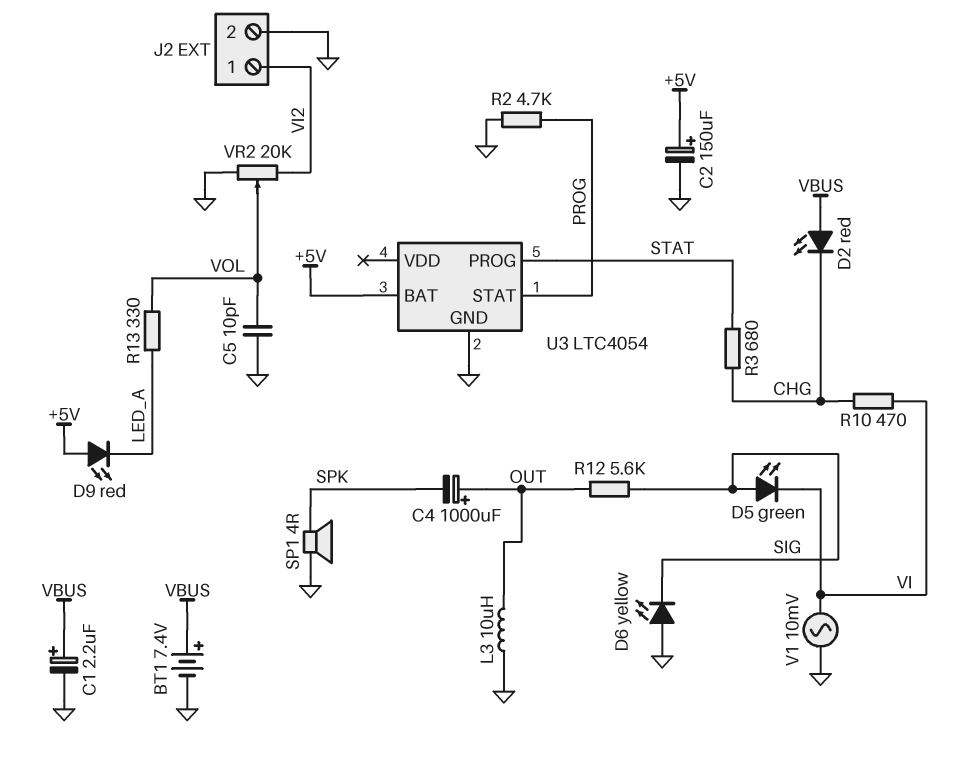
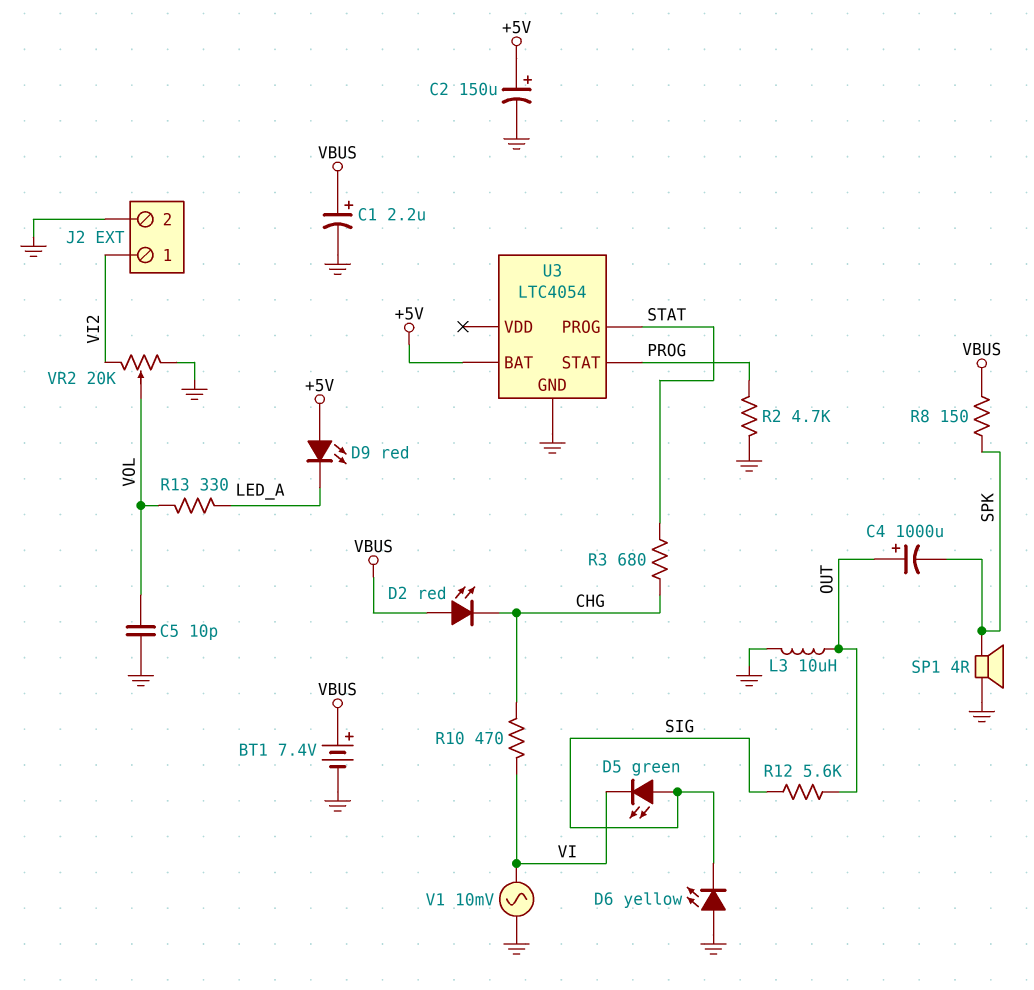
R8: none -> 150 (SPK, VBUS)

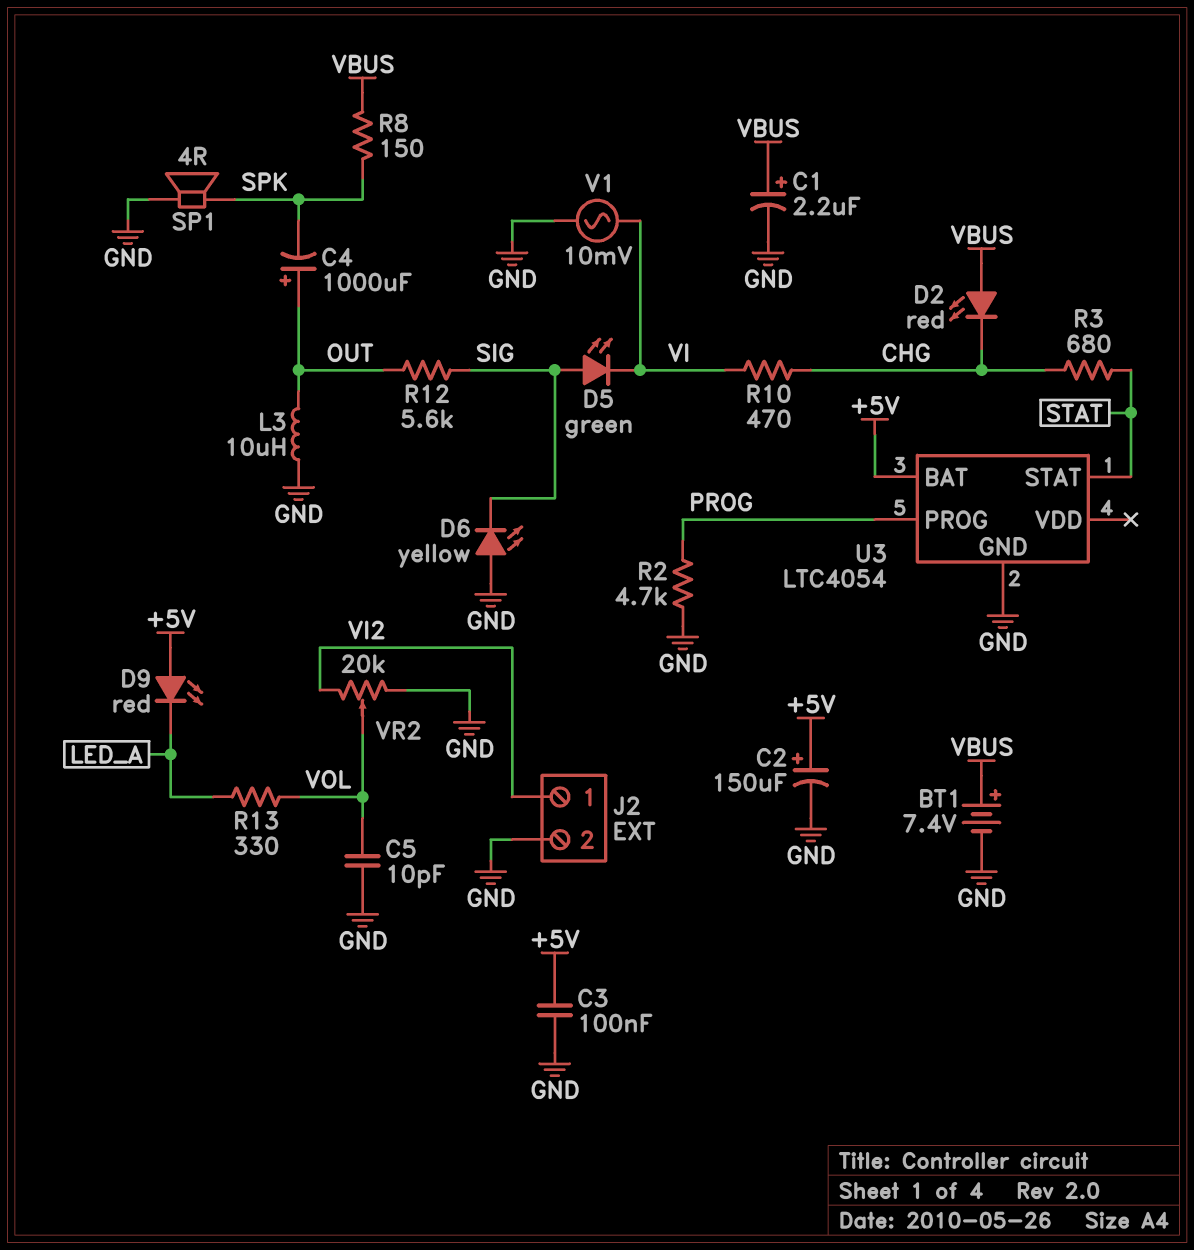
C3: none -> 100nF (+5V, GND)
U3 pin PROG: STAT -> PROG
U3 pin STAT: PROG -> STAT

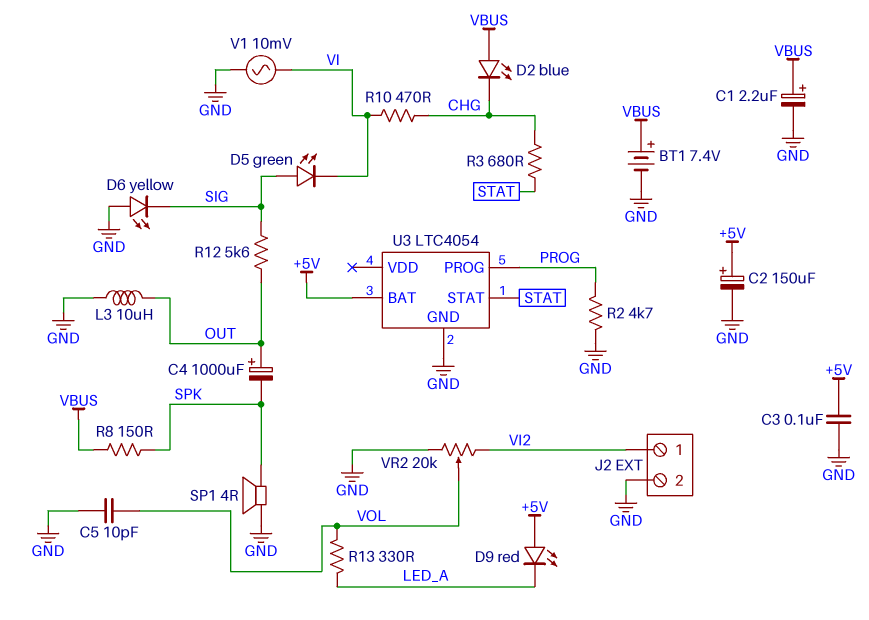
D2: LED red (A VBUS, K CHG) -> LED blue (A VBUS, K CHG)

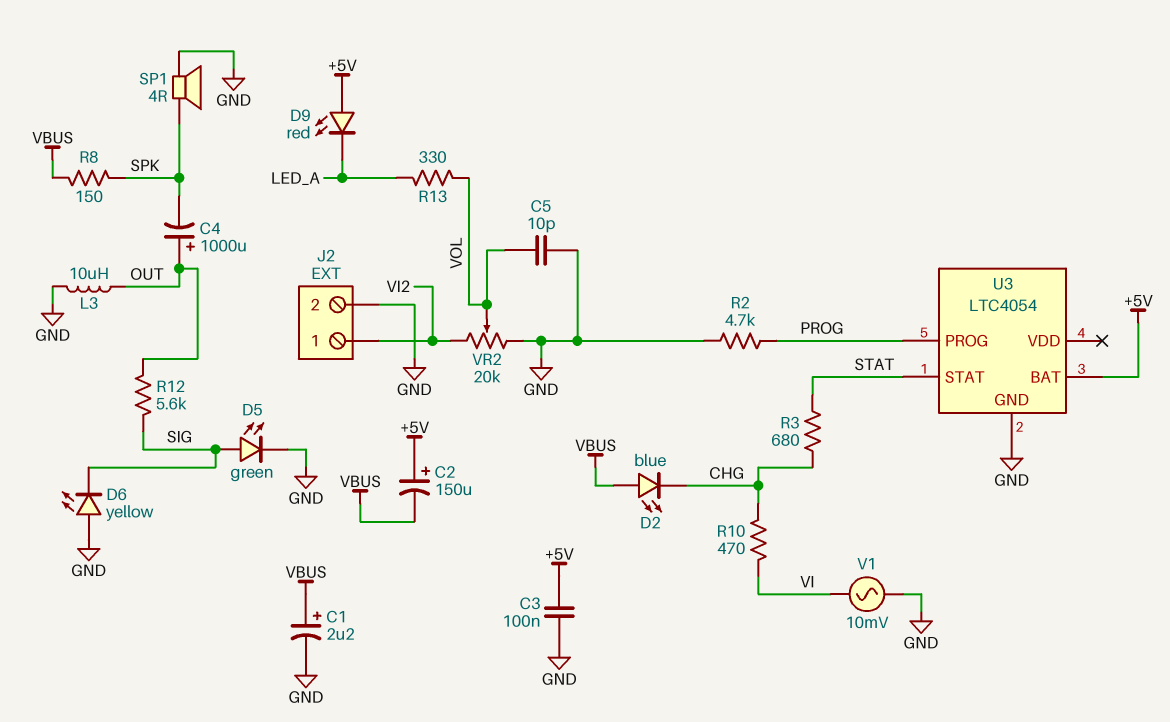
BT1: 7.4V (plus VBUS, minus GND) -> none
C2: 150uF (plus +5V, minus GND) -> 150uF (plus +5V, minus VBUS)
D5: LED green (A SIG, K VI) -> LED green (A SIG, K GND)

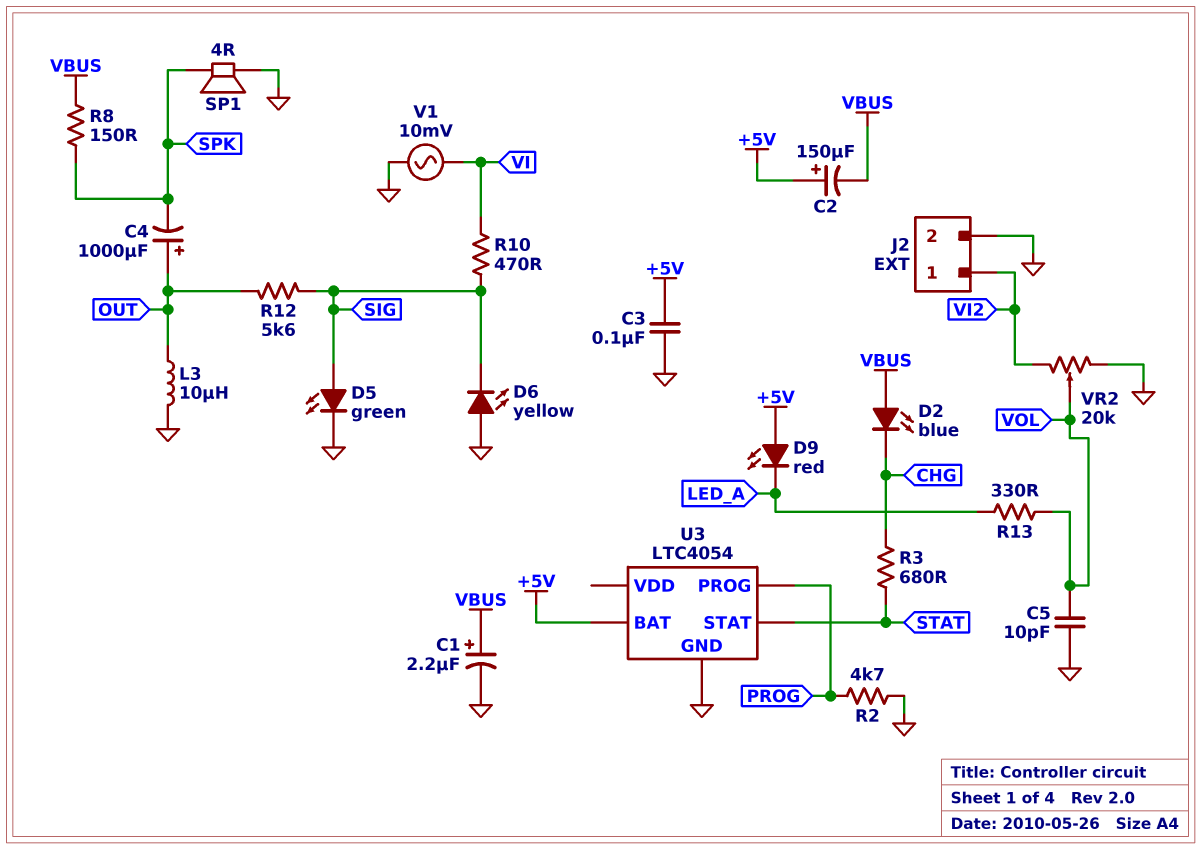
R10: 470 (CHG, VI) -> 470 (SIG, VI)

